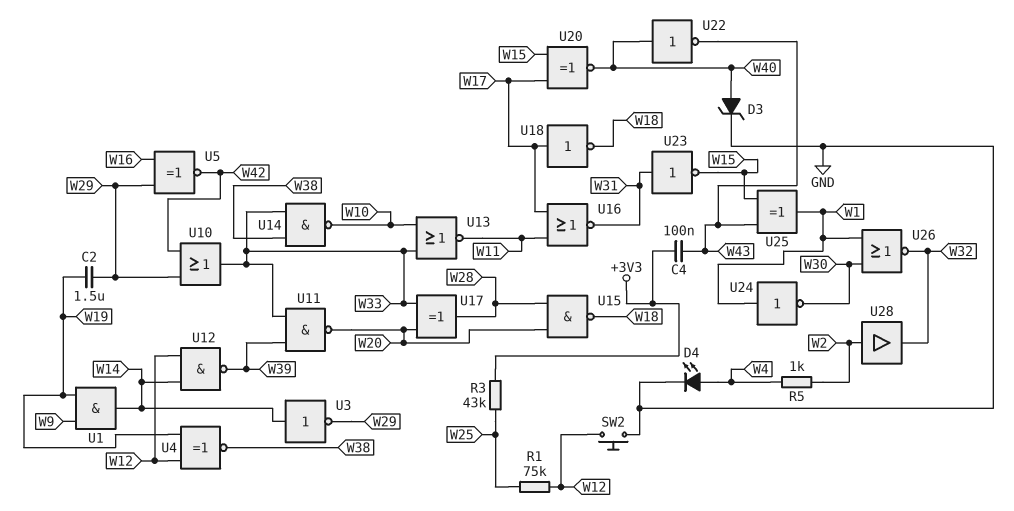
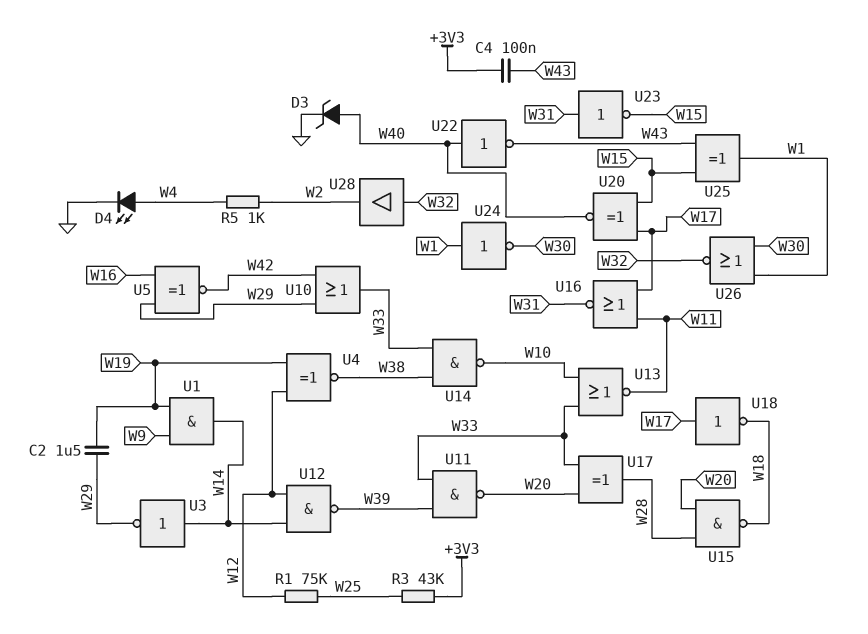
SW2: button (GND, W12) -> none
U28: buffer (in W2, out W32) -> buffer (in W32, out W2)

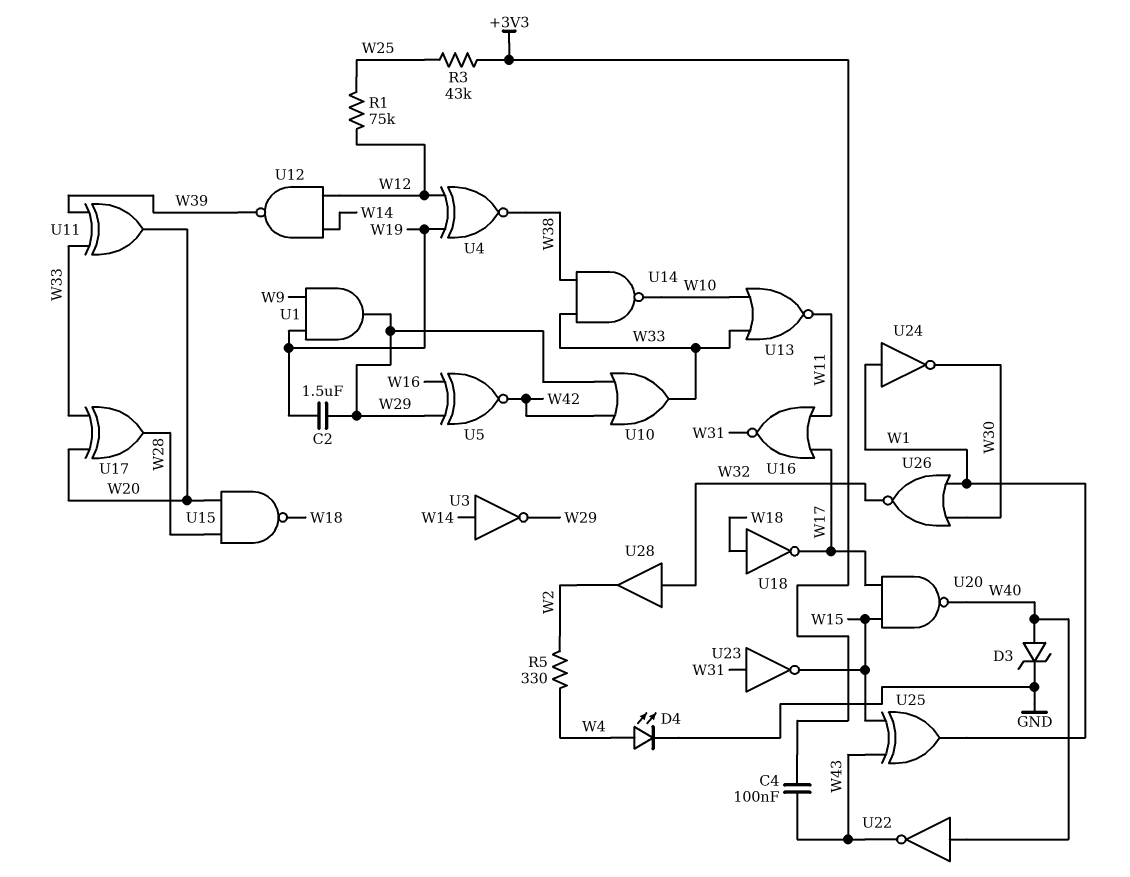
R5: 1k (W2, W4) -> 330 (W2, W4)
U1: AND (in W9, in W19, out W14) -> AND (in W9, in W19, out W29)
U11: NAND (in W33, in W39, out W20) -> XOR (in W33, in W39, out W20)
U18: NOT (in W17, out W18) -> NOT (in W18, out W17)
U20: XNOR (in W15, in W17, out W40) -> NAND (in W15, in W17, out W40)

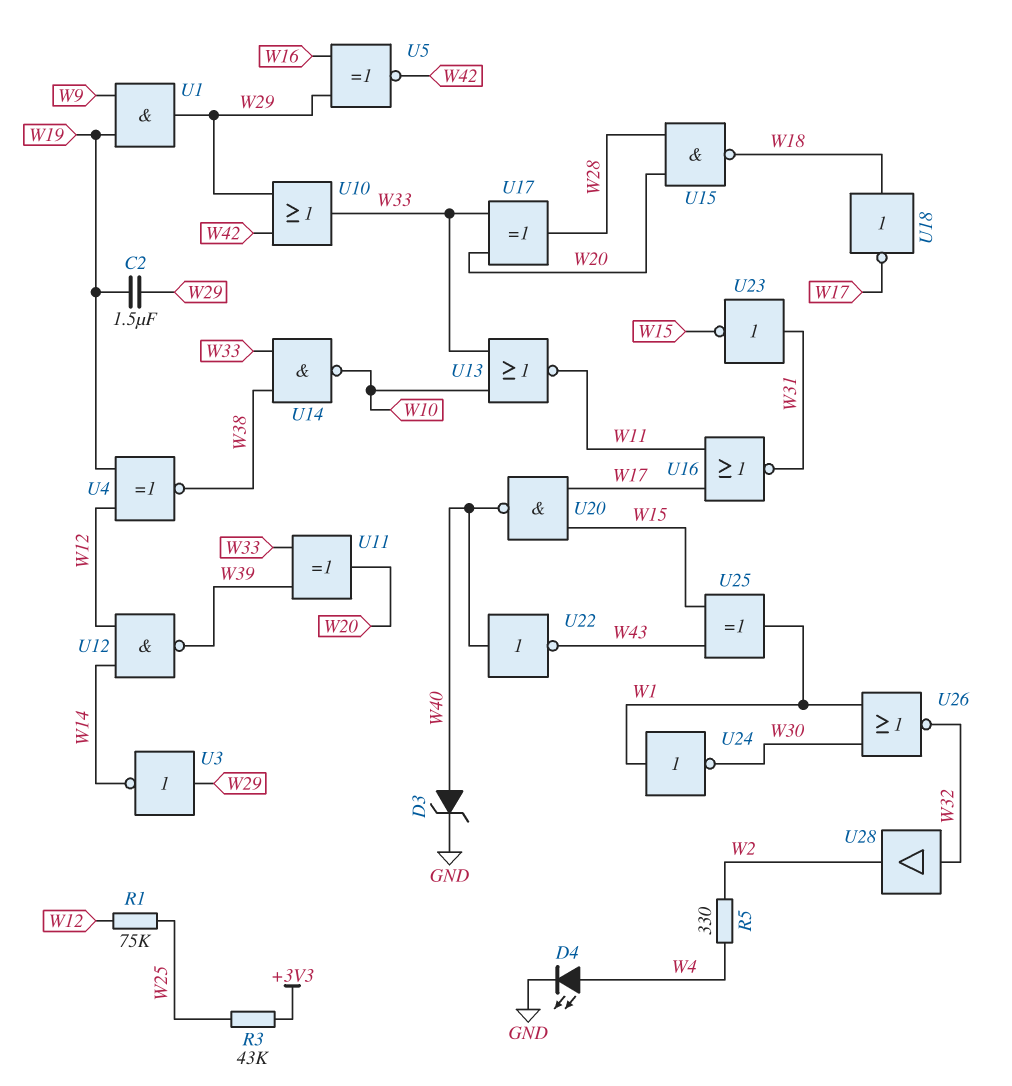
C4: 100nF (+3V3, W43) -> none
U3: NOT (in W14, out W29) -> NOT (in W29, out W14)

